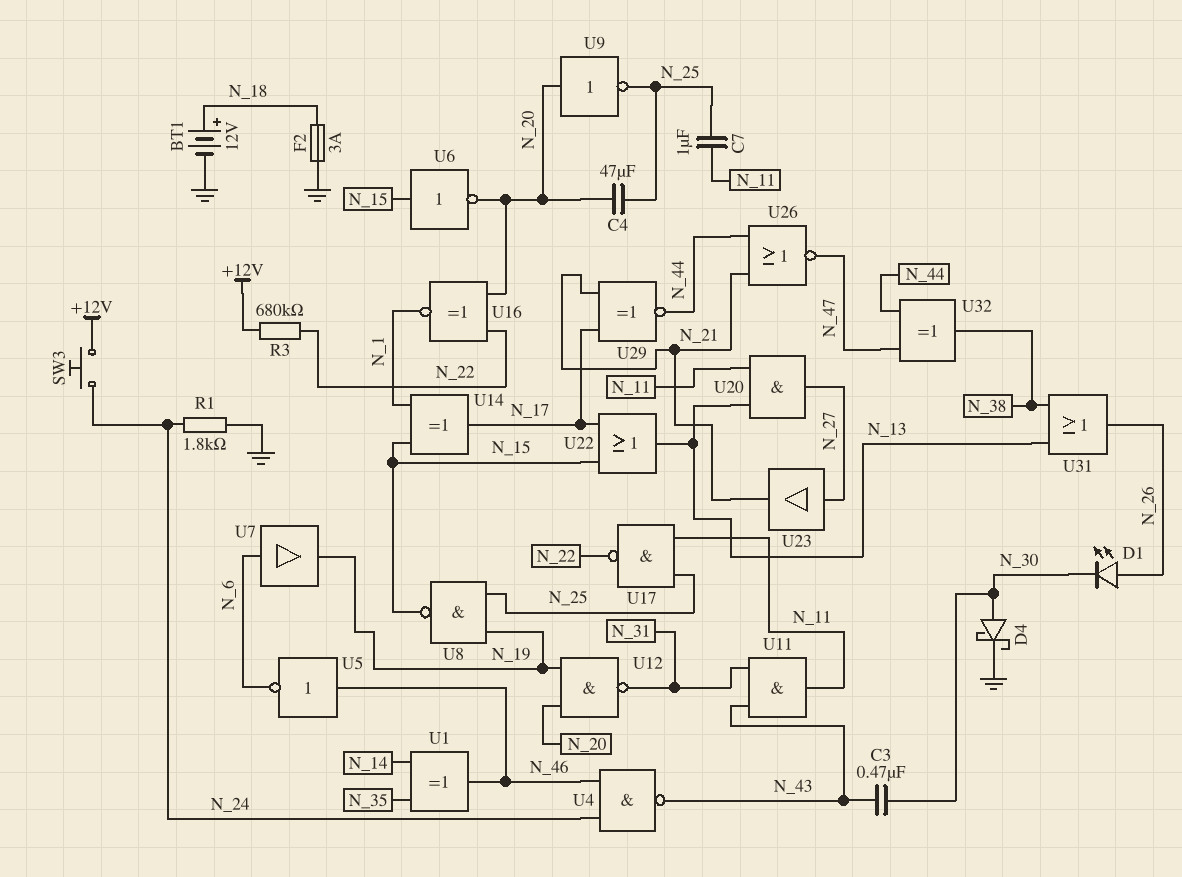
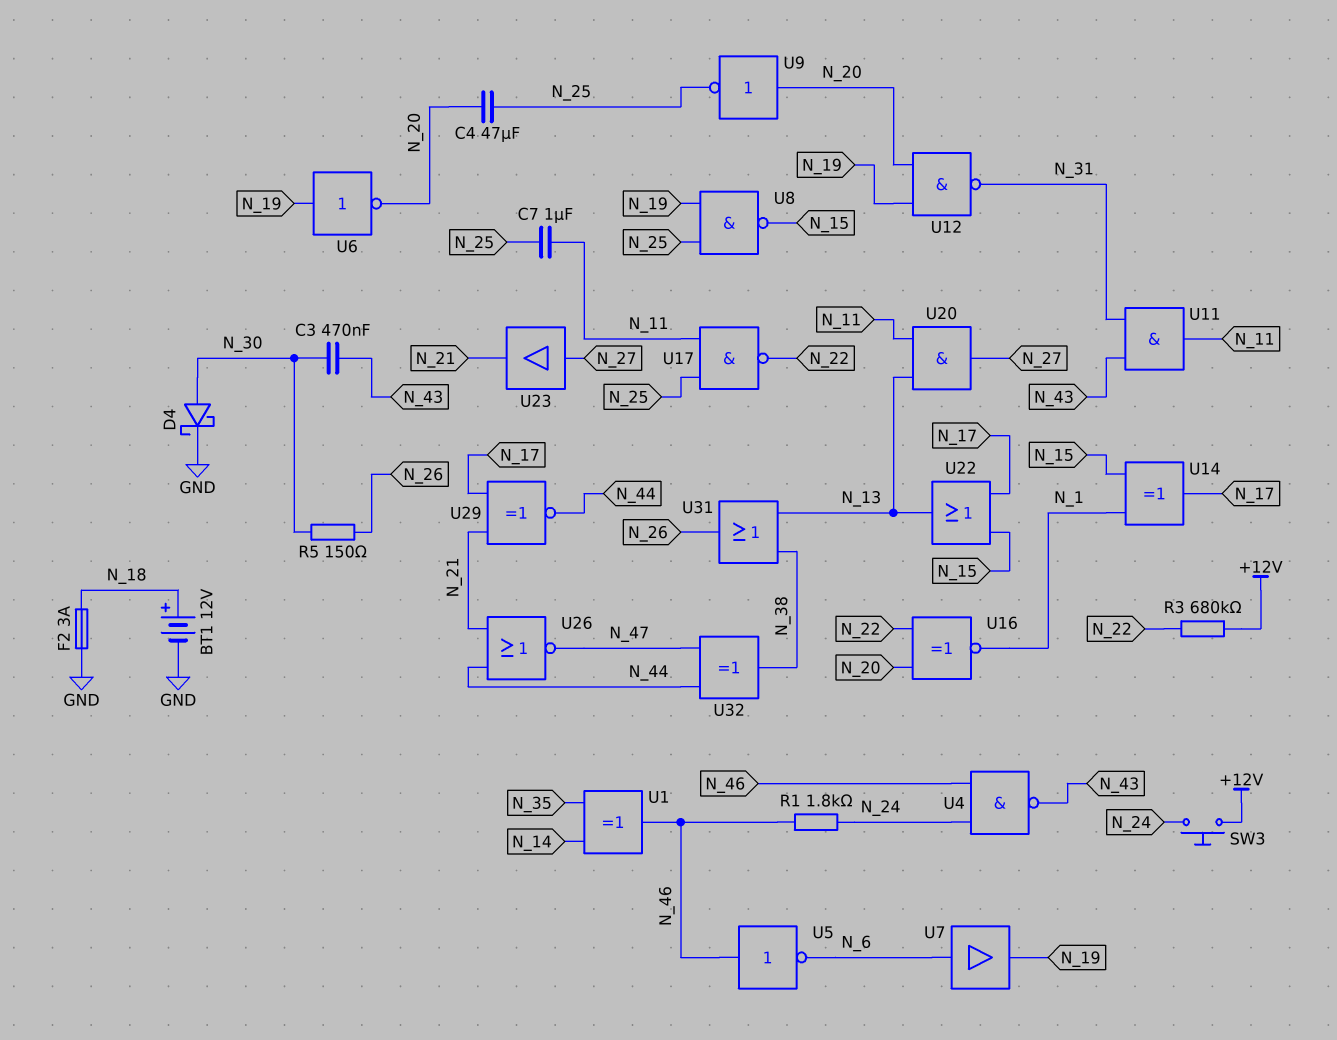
D1: LED (A N_26, K N_30) -> none
R1: 1.8k (GND, N_24) -> 1.8k (N_24, N_46)
R5: none -> 150 (N_26, N_30)
U6: NOT (in N_15, out N_20) -> NOT (in N_19, out N_20)

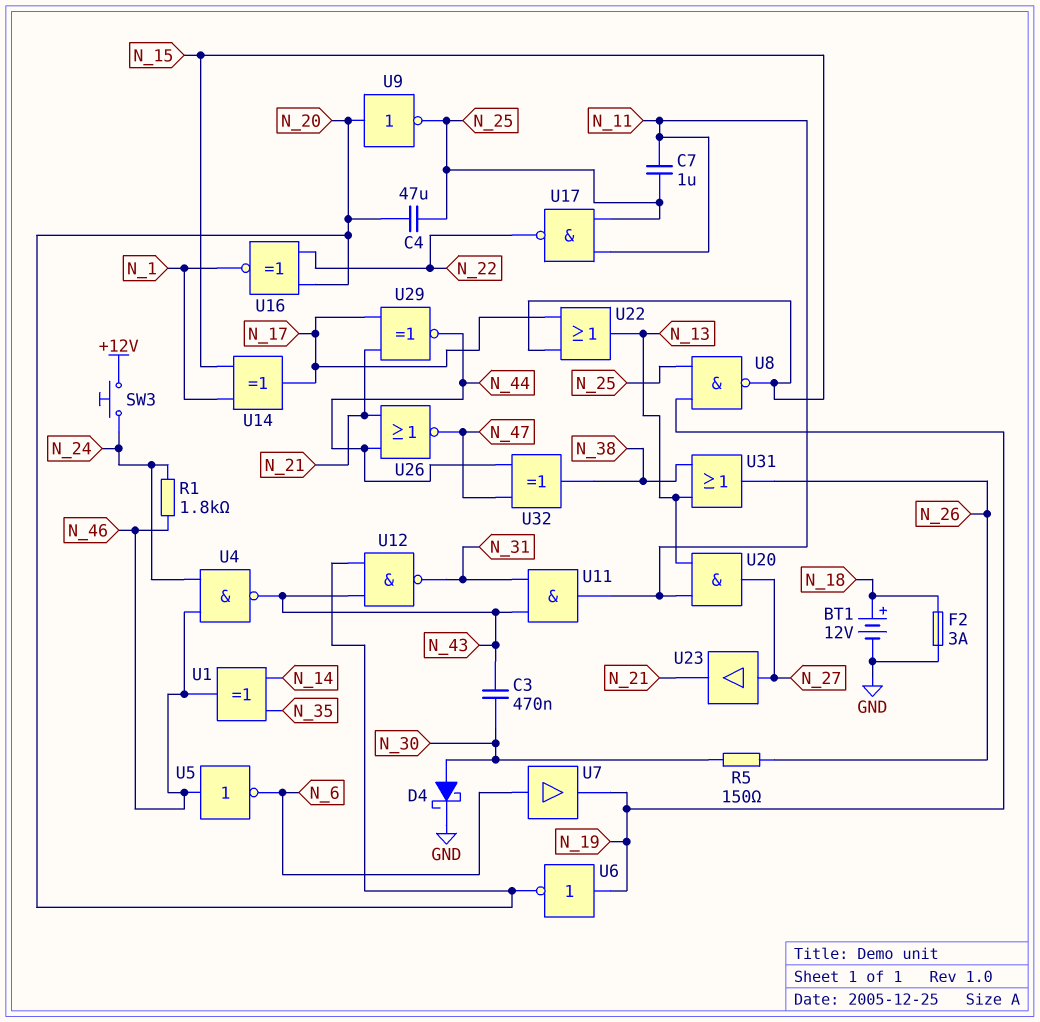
R3: 680k (+12V, N_22) -> none
U12: NAND (in N_19, in N_20, out N_31) -> NAND (in N_20, in N_43, out N_31)

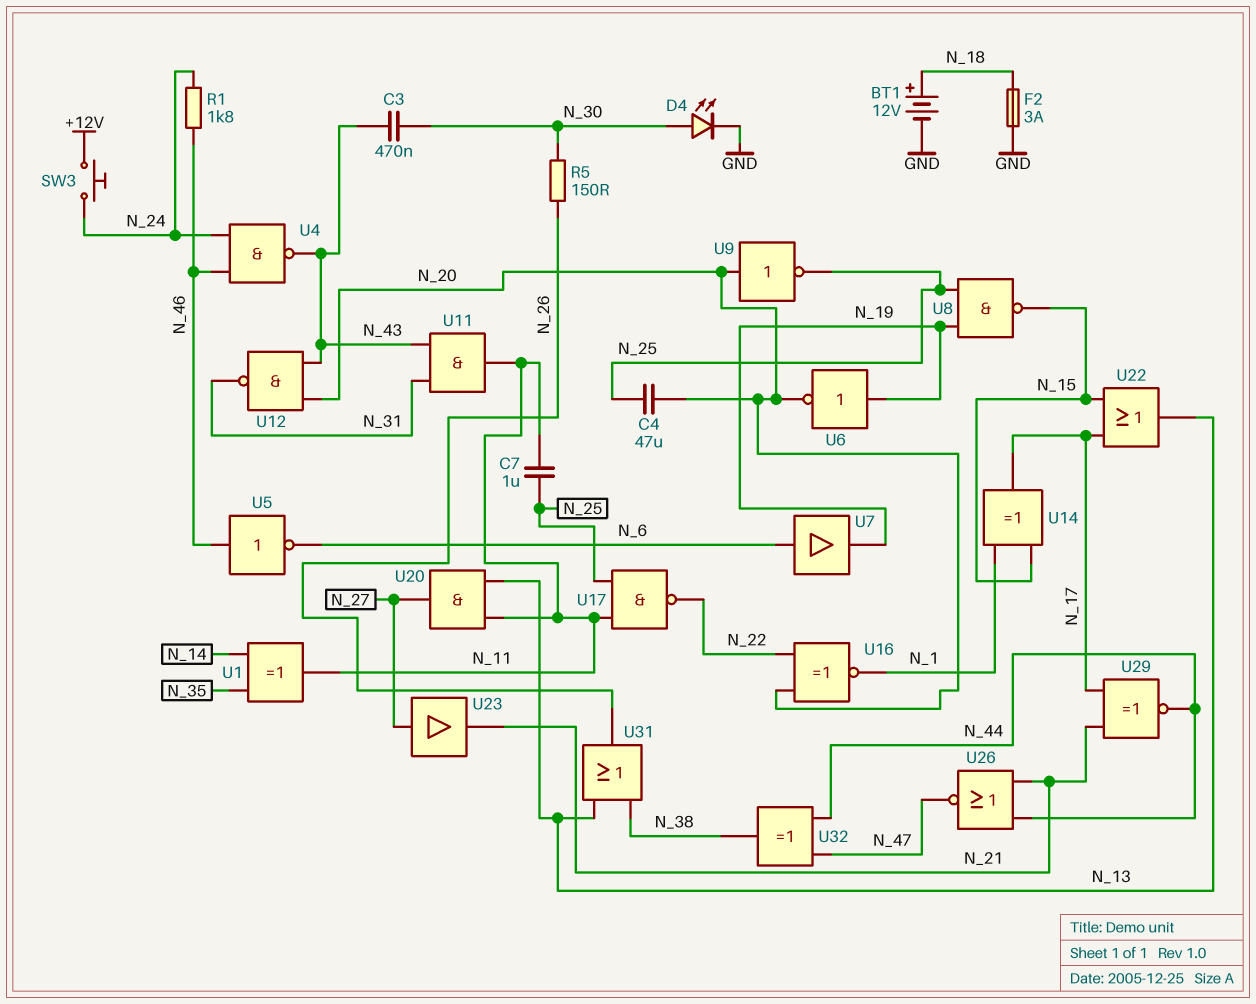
D4: schottky (A N_30, K GND) -> LED (A N_30, K GND)
U1: XOR (in N_14, in N_35, out N_46) -> XOR (in N_14, in N_35, out N_11)

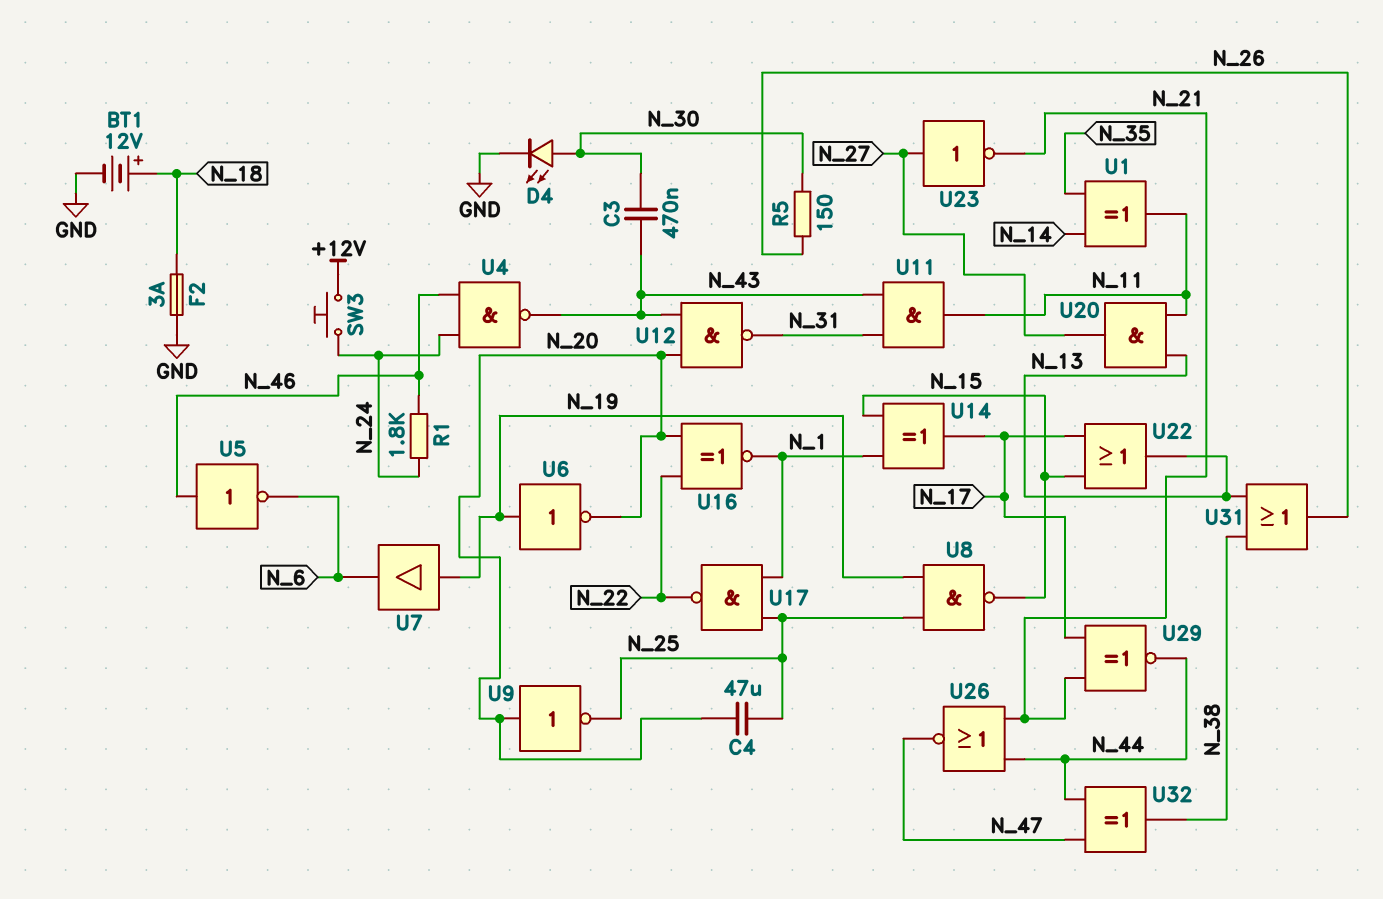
C7: 1uF (N_11, N_25) -> none
U7: buffer (in N_6, out N_19) -> buffer (in N_19, out N_6)
U17: NAND (in N_11, in N_25, out N_22) -> NAND (in N_1, in N_25, out N_22)
U23: buffer (in N_27, out N_21) -> NOT (in N_27, out N_21)

